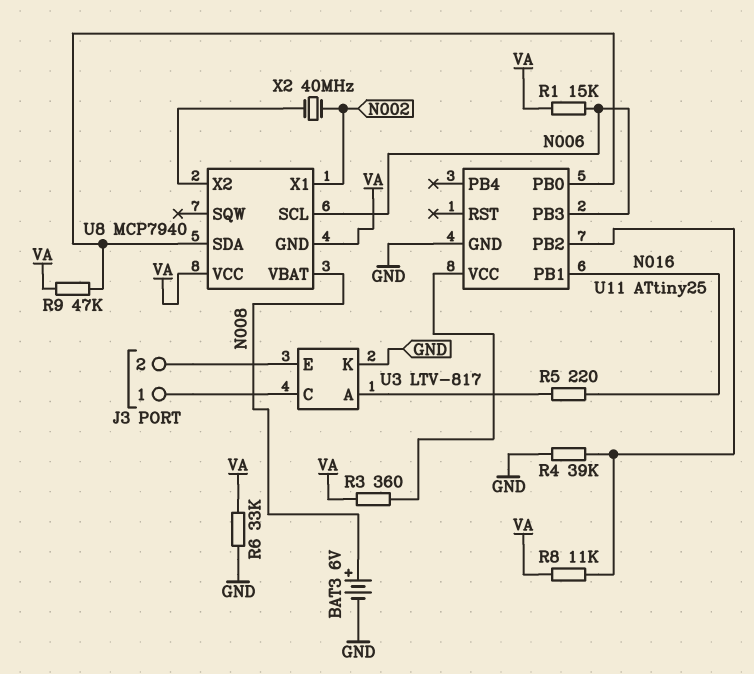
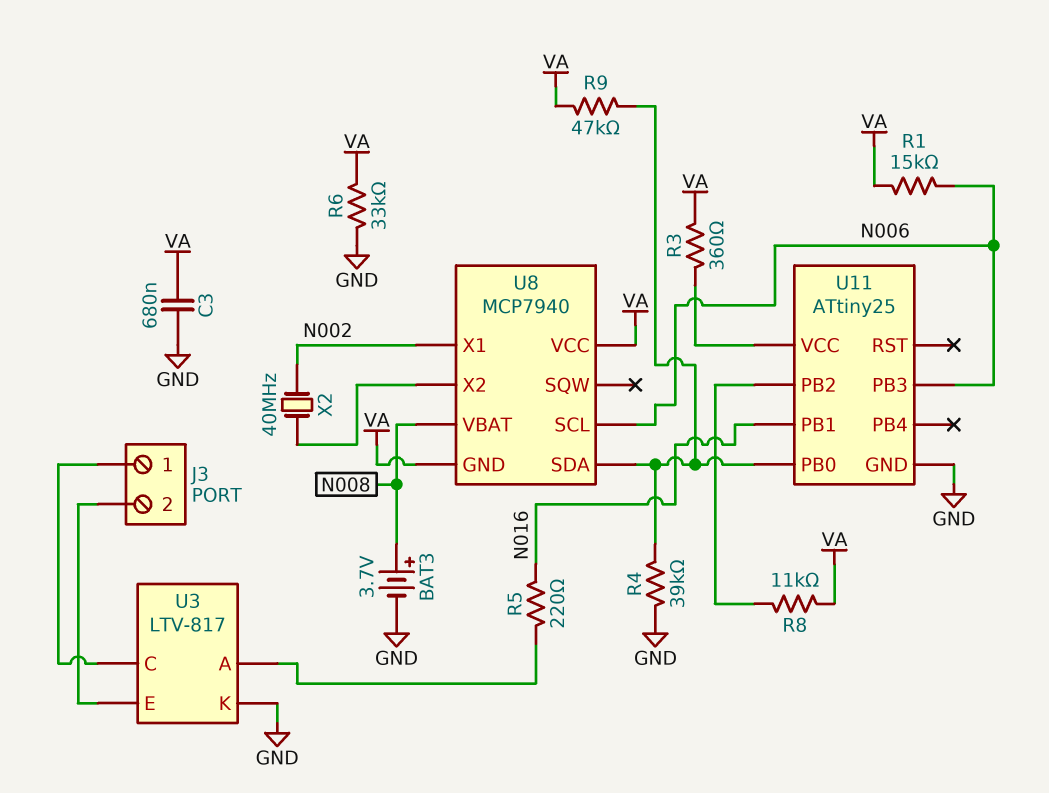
BAT3: 6V (plus N008, minus GND) -> 3.7V (plus N008, minus GND)
C3: none -> 680nF (GND, VA)
R4: 39k (GND, U11/PB2) -> 39k (GND, U8/SDA)

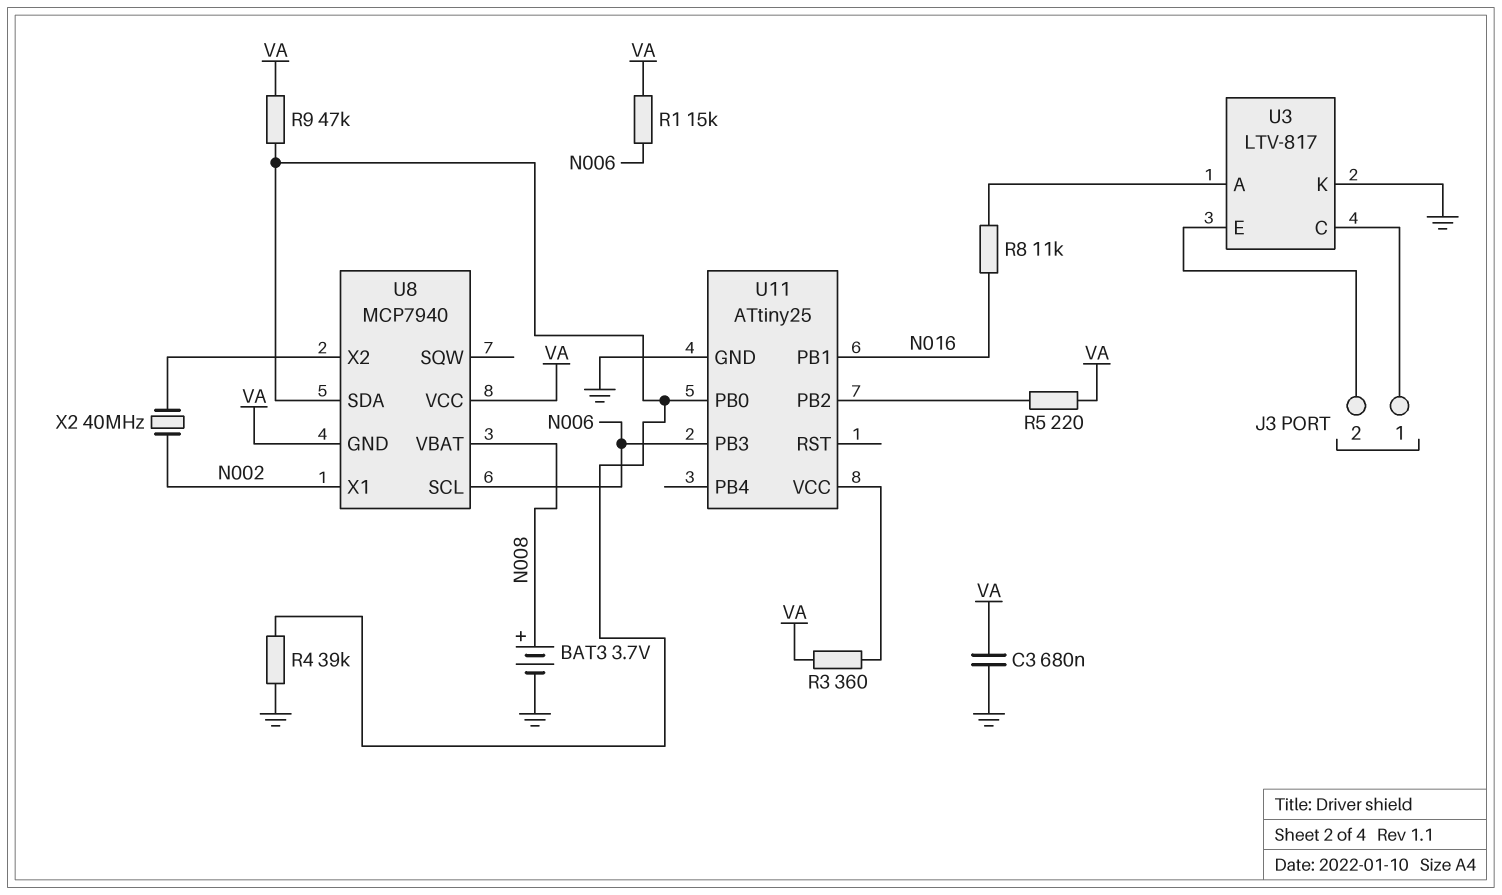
R5: 220 (N016, U3/A) -> 220 (U11/PB2, VA)
R6: 33k (GND, VA) -> none
R8: 11k (U11/PB2, VA) -> 11k (N016, U3/A)

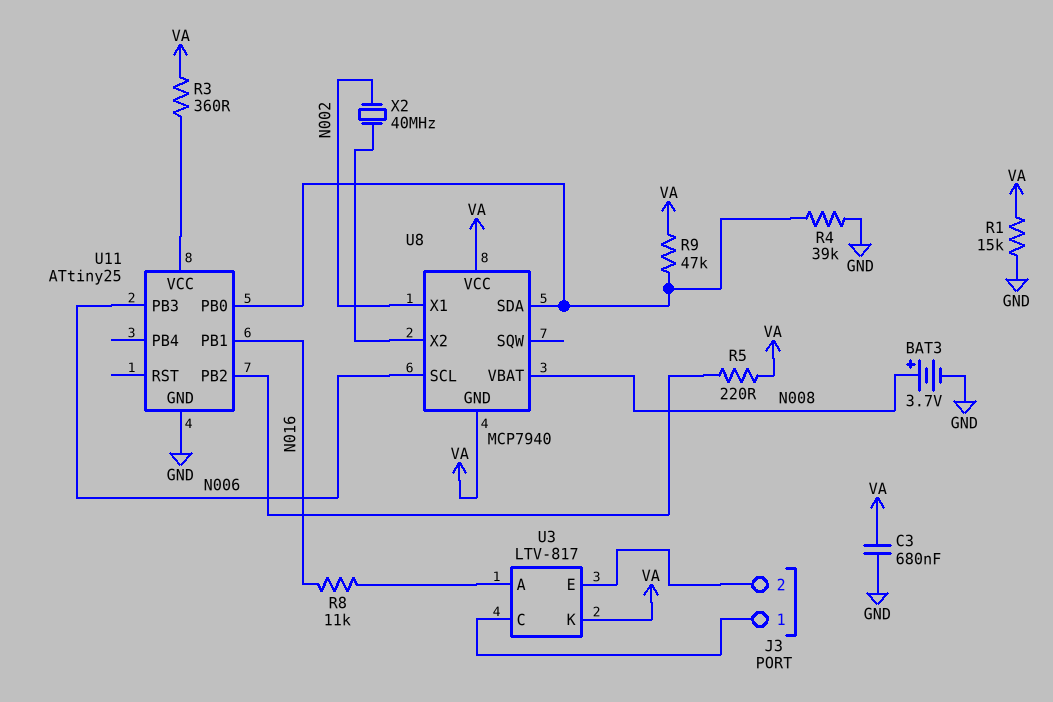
R1: 15k (N006, VA) -> 15k (GND, VA)
U3 pin K: GND -> VA

